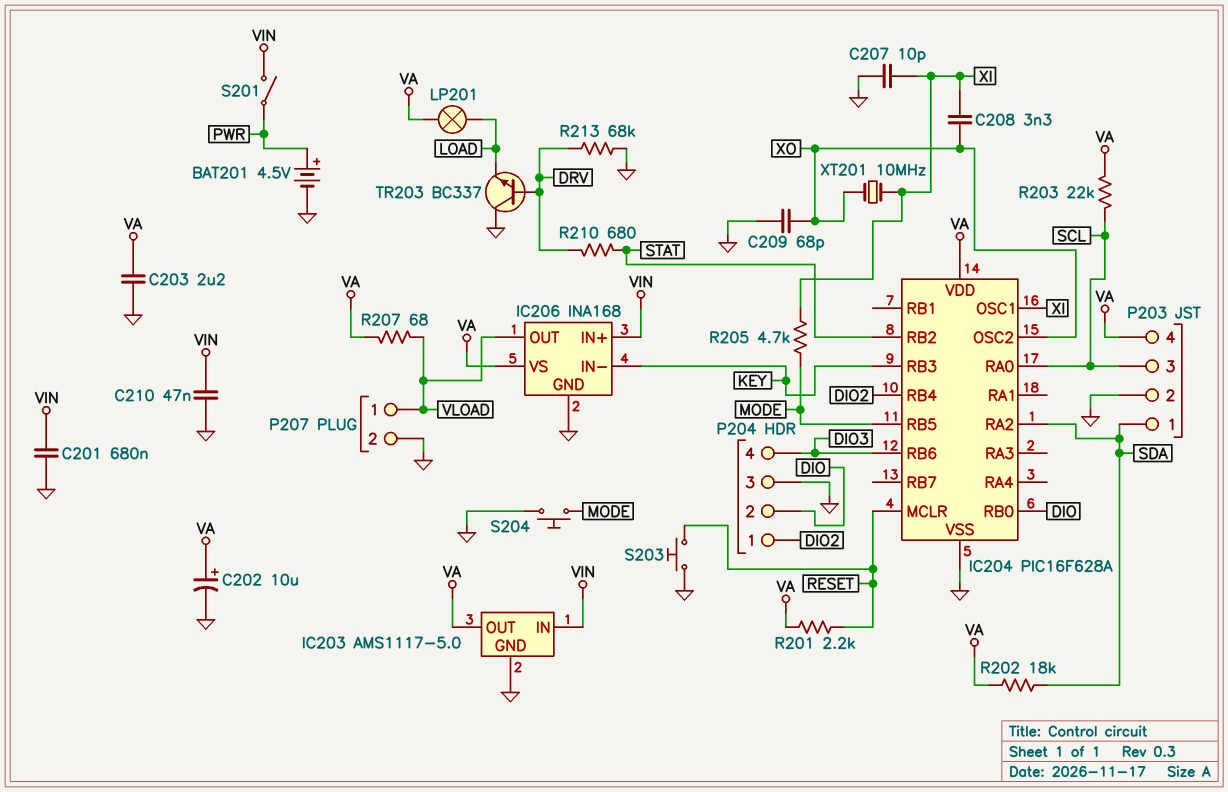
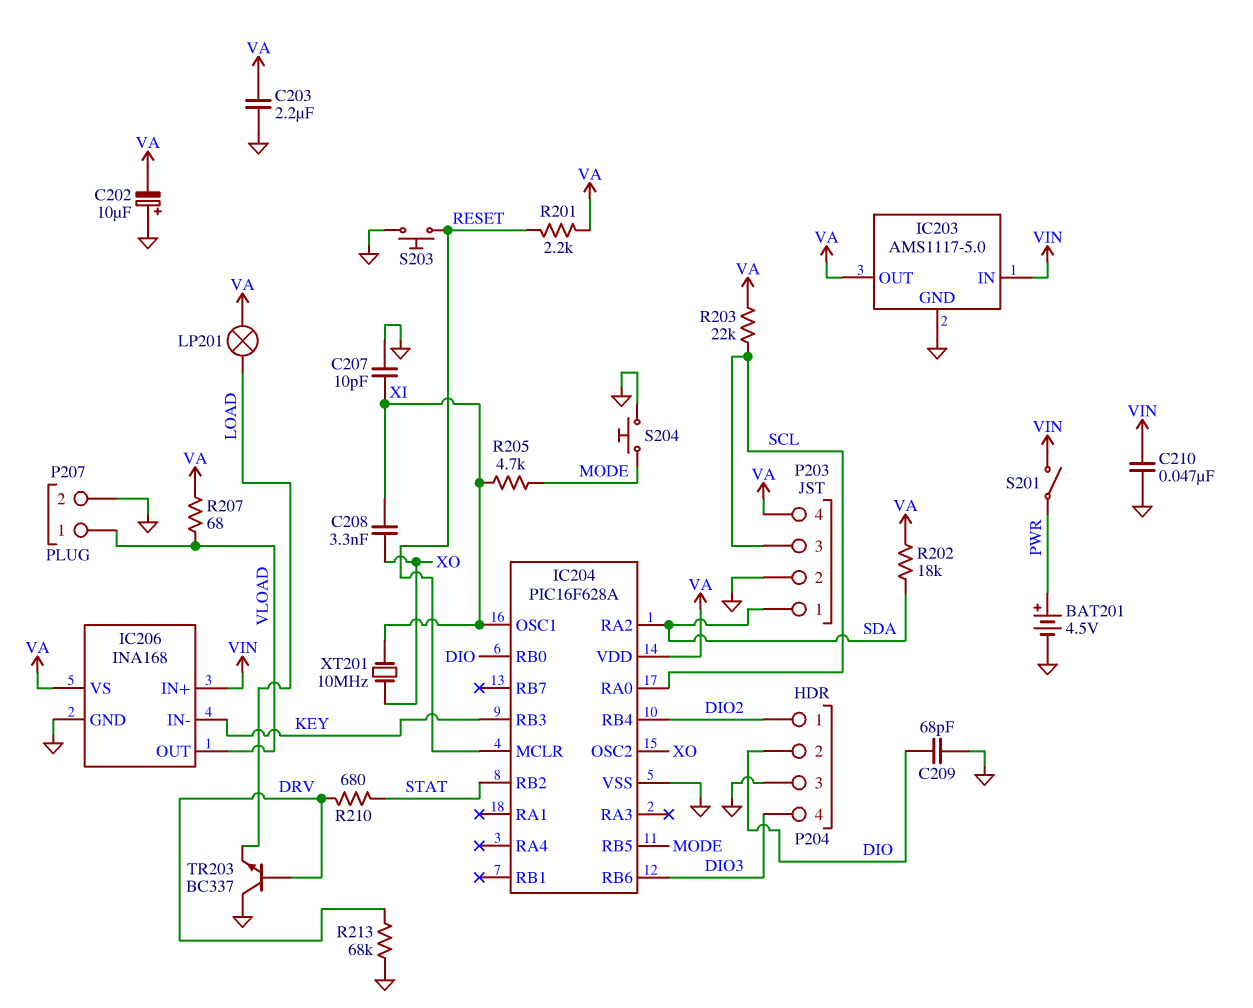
C201: 680nF (GND, VIN) -> none
C202: 10uF (plus VA, minus GND) -> 10uF (plus GND, minus VA)
C209: 68pF (GND, XO) -> 68pF (DIO, GND)

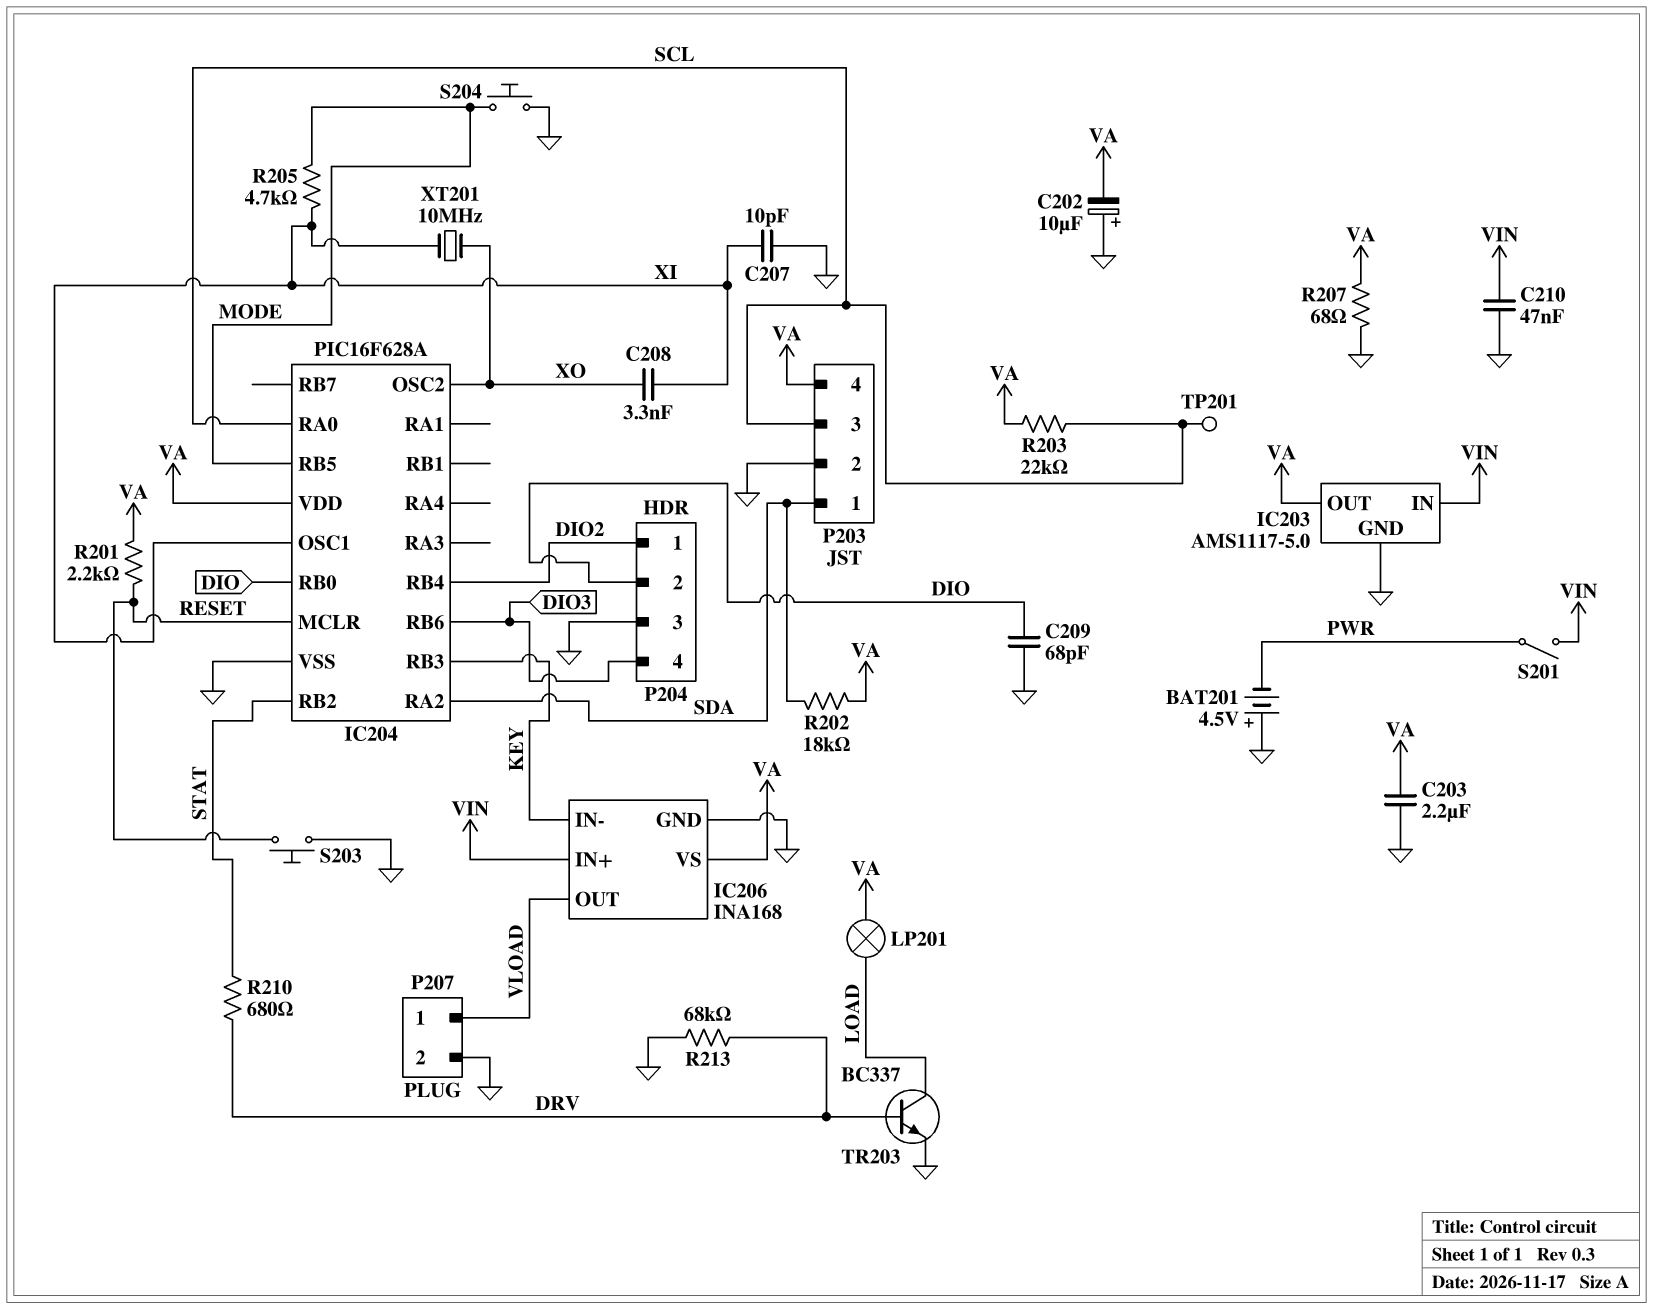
BAT201: 4.5V (plus PWR, minus GND) -> 4.5V (plus GND, minus PWR)
R207: 68 (VA, VLOAD) -> 68 (GND, VA)
TP201: none -> test point (SCL)
TR203: NPN BC337 (B DRV, C GND, E LOAD) -> NPN BC337 (B DRV, C LOAD, E GND)

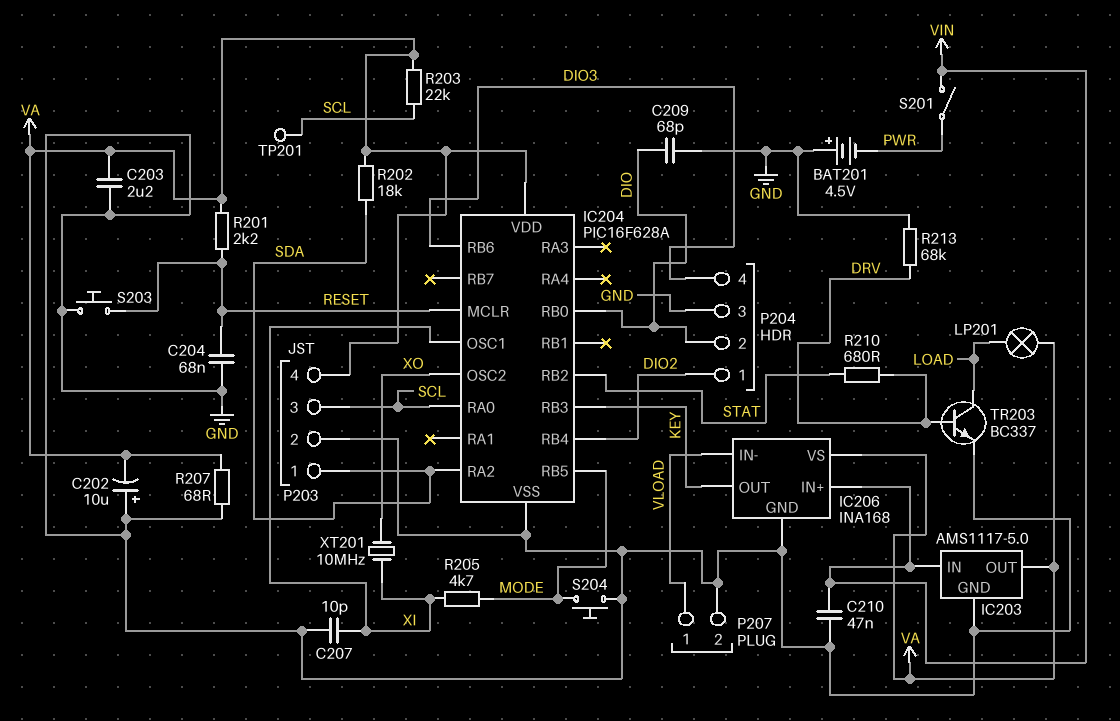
C204: none -> 68nF (GND, RESET)
C208: 3.3nF (XI, XO) -> none
IC206 pin IN-: KEY -> VLOAD
IC206 pin OUT: VLOAD -> KEY

